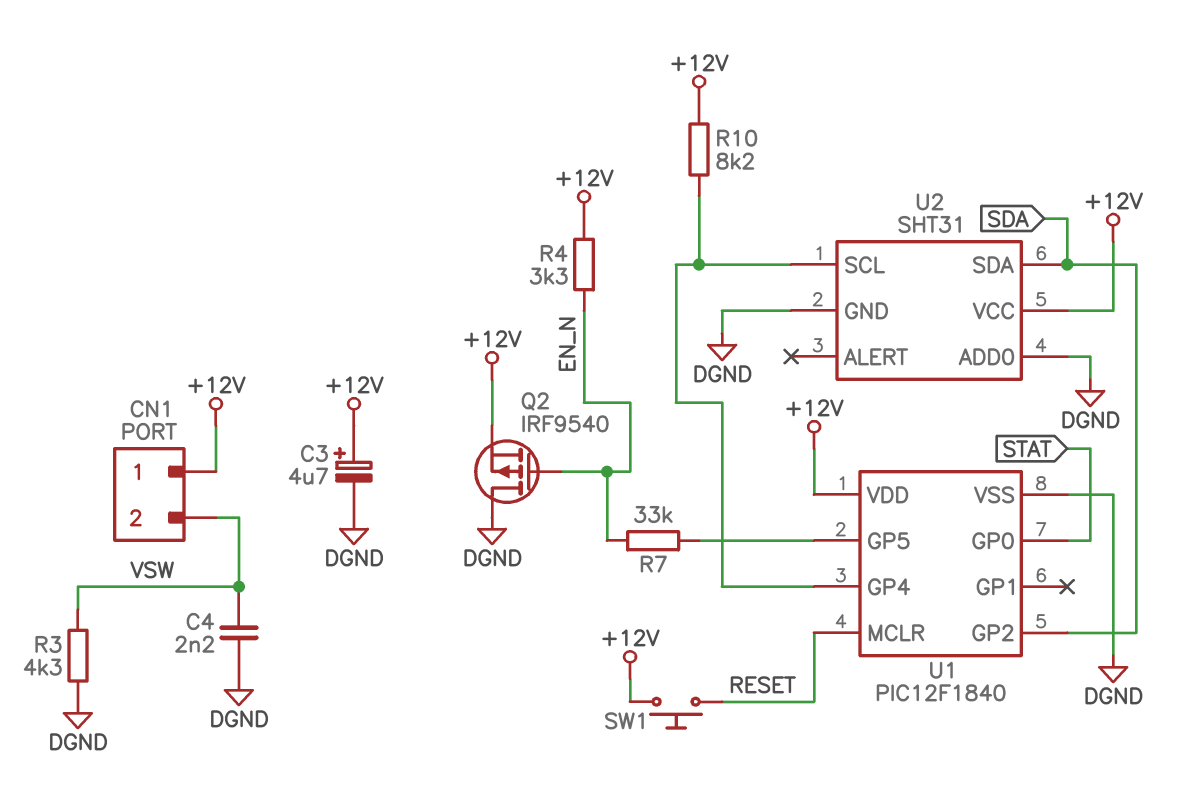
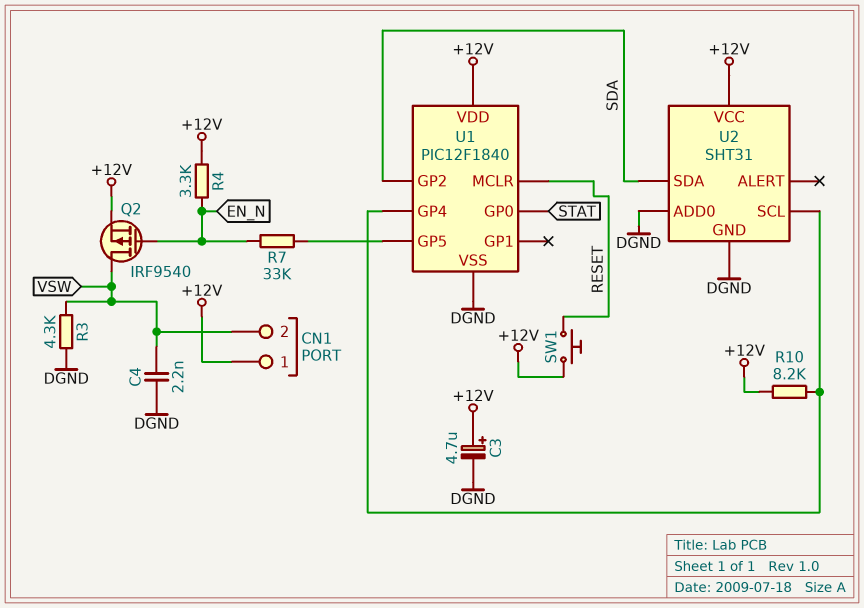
Q2: PMOS IRF9540 (G EN_N, D DGND, S +12V) -> PMOS IRF9540 (G EN_N, D VSW, S +12V)

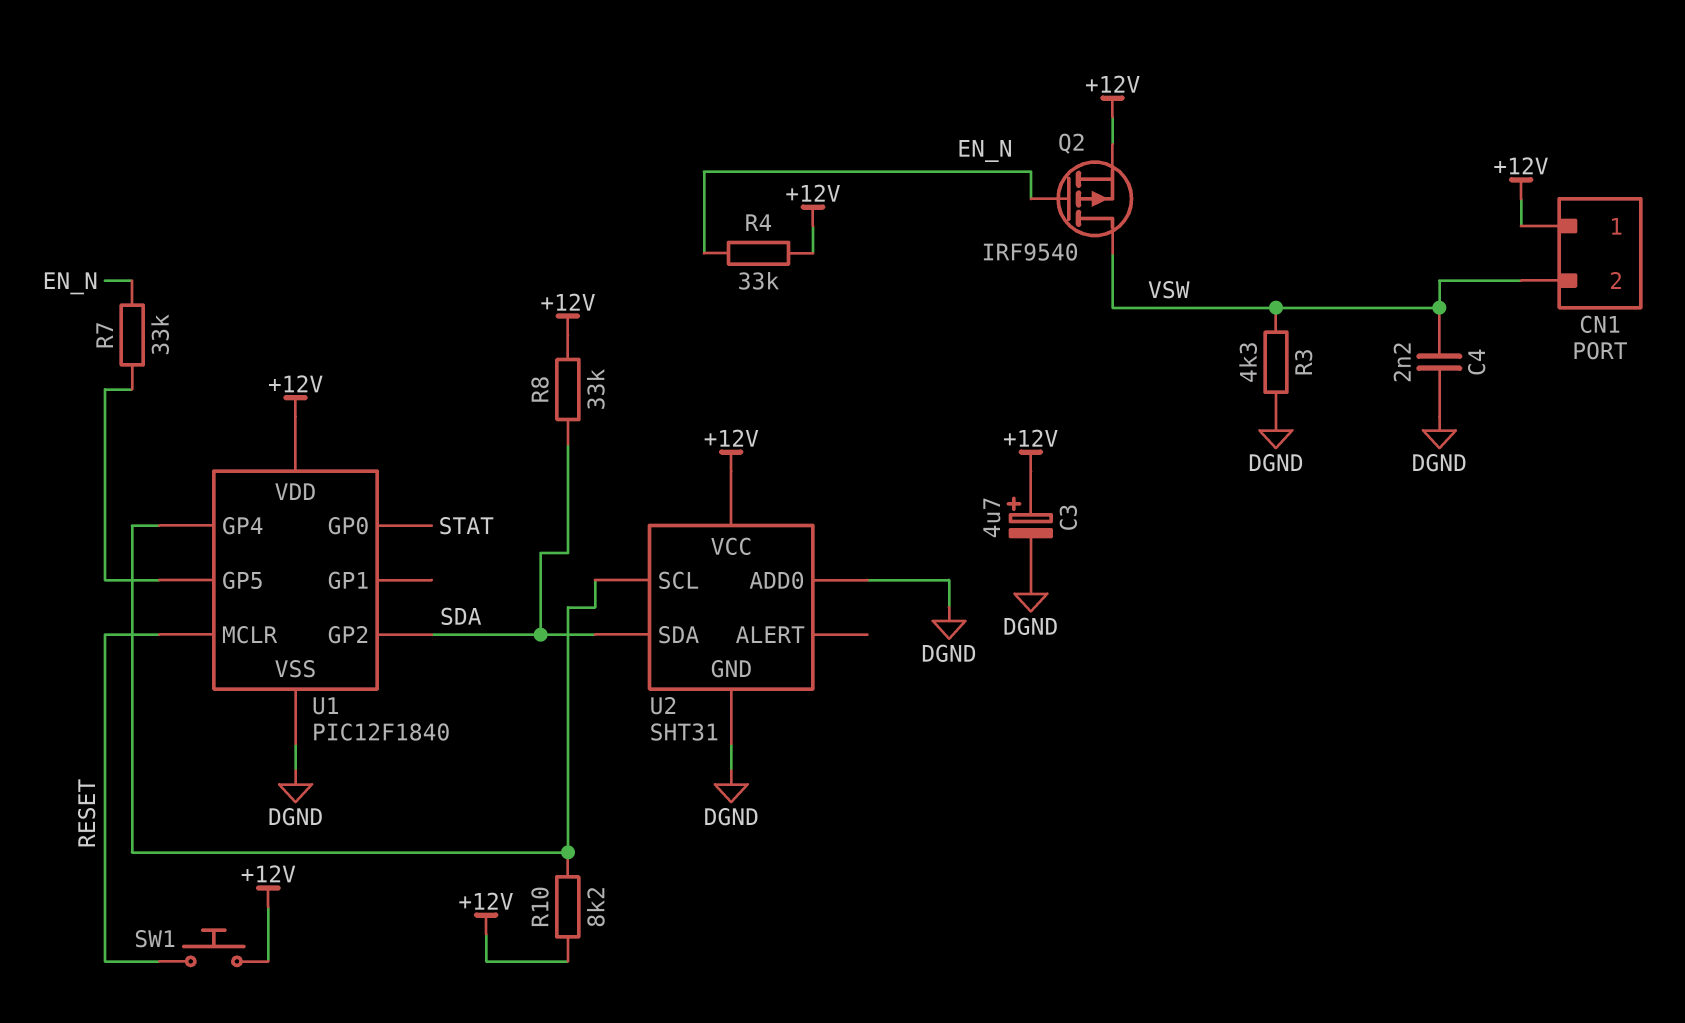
R4: 3.3k (+12V, EN_N) -> 33k (+12V, EN_N)
R8: none -> 33k (+12V, SDA)

